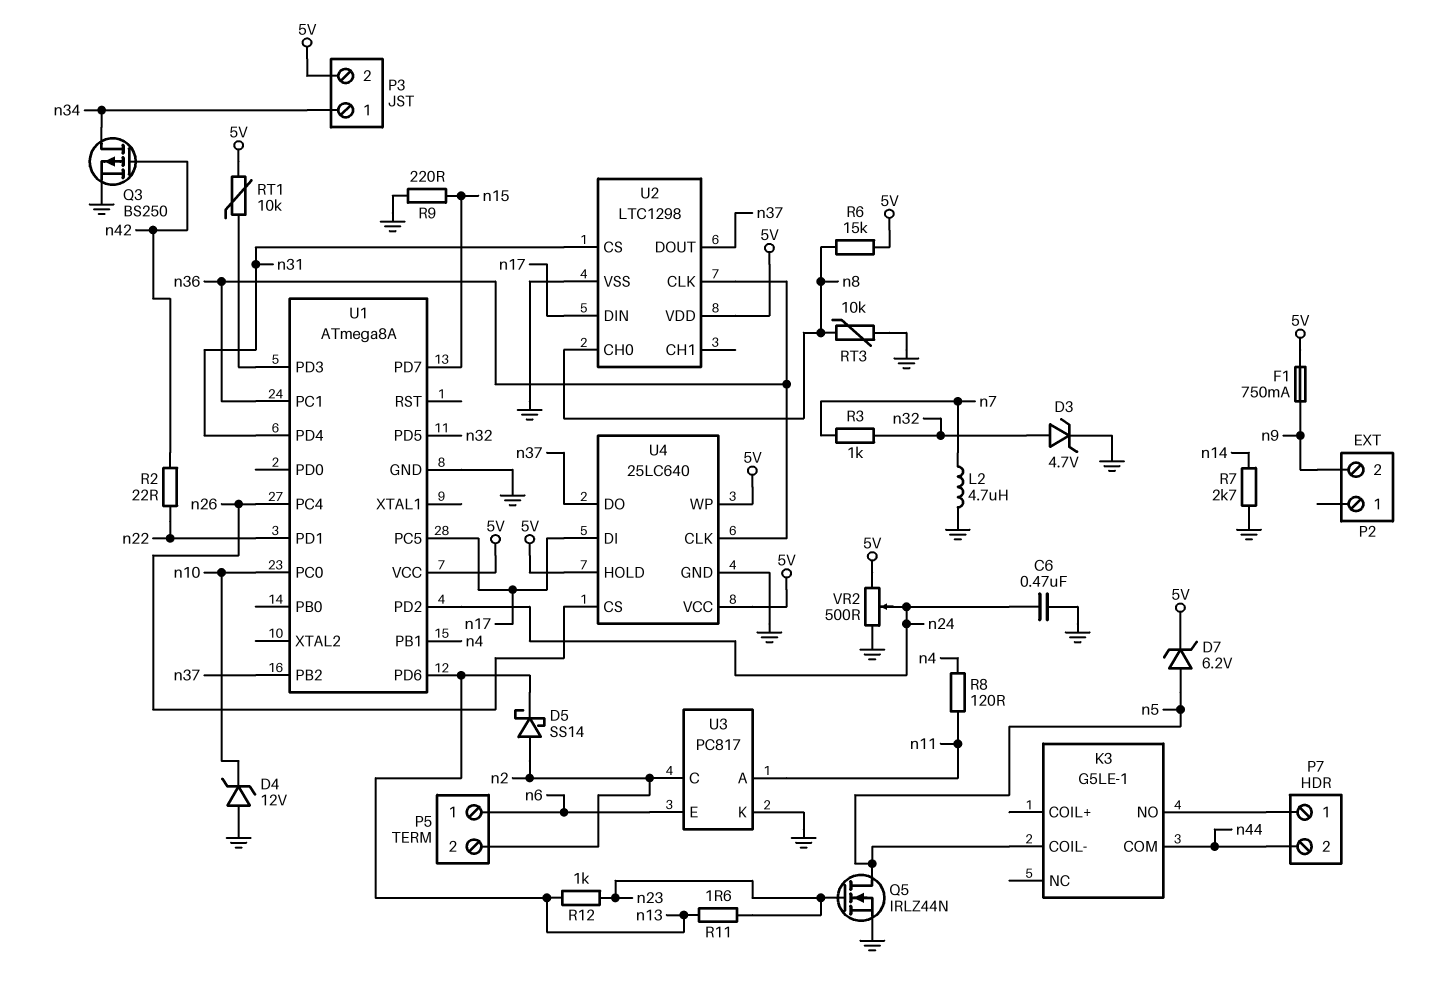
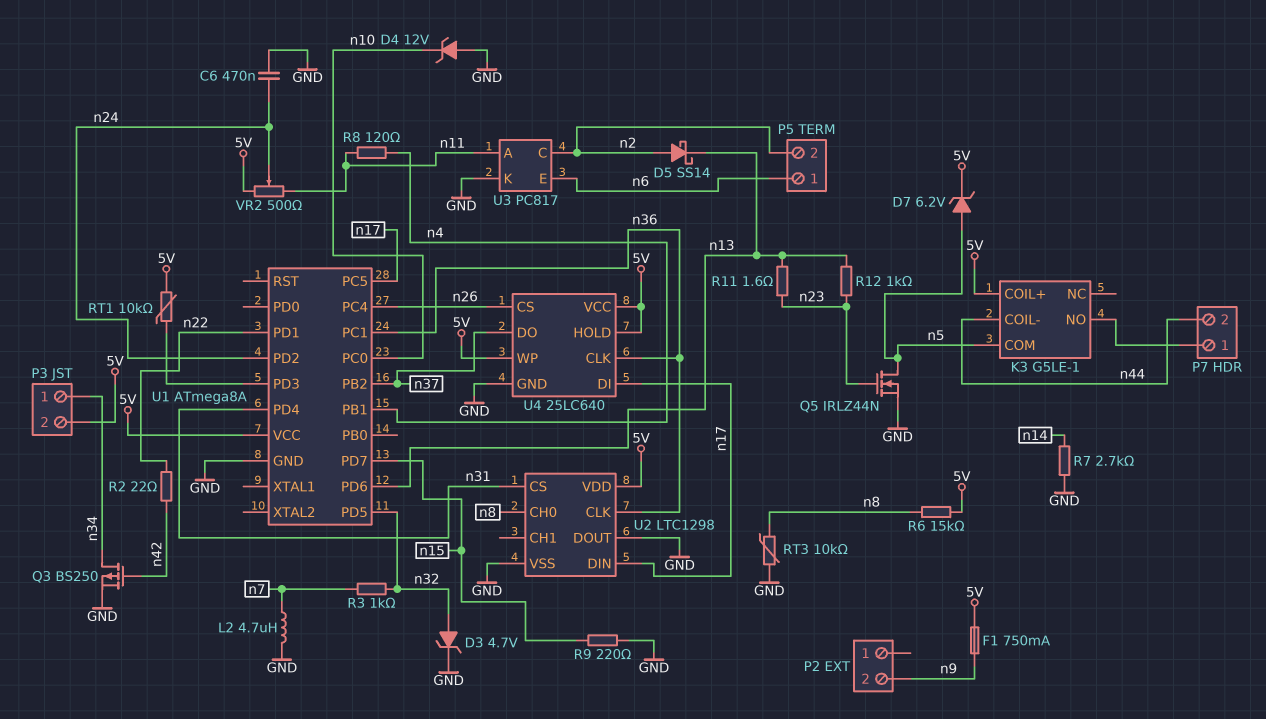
K3 pin COIL+: none -> 5V
K3 pin COIL-: n5 -> n44
K3 pin COM: n44 -> n5
U2 pin DOUT: n37 -> GND
VR2: 500 (5V, GND, wiper n24) -> 500 (5V, n11, wiper n24)

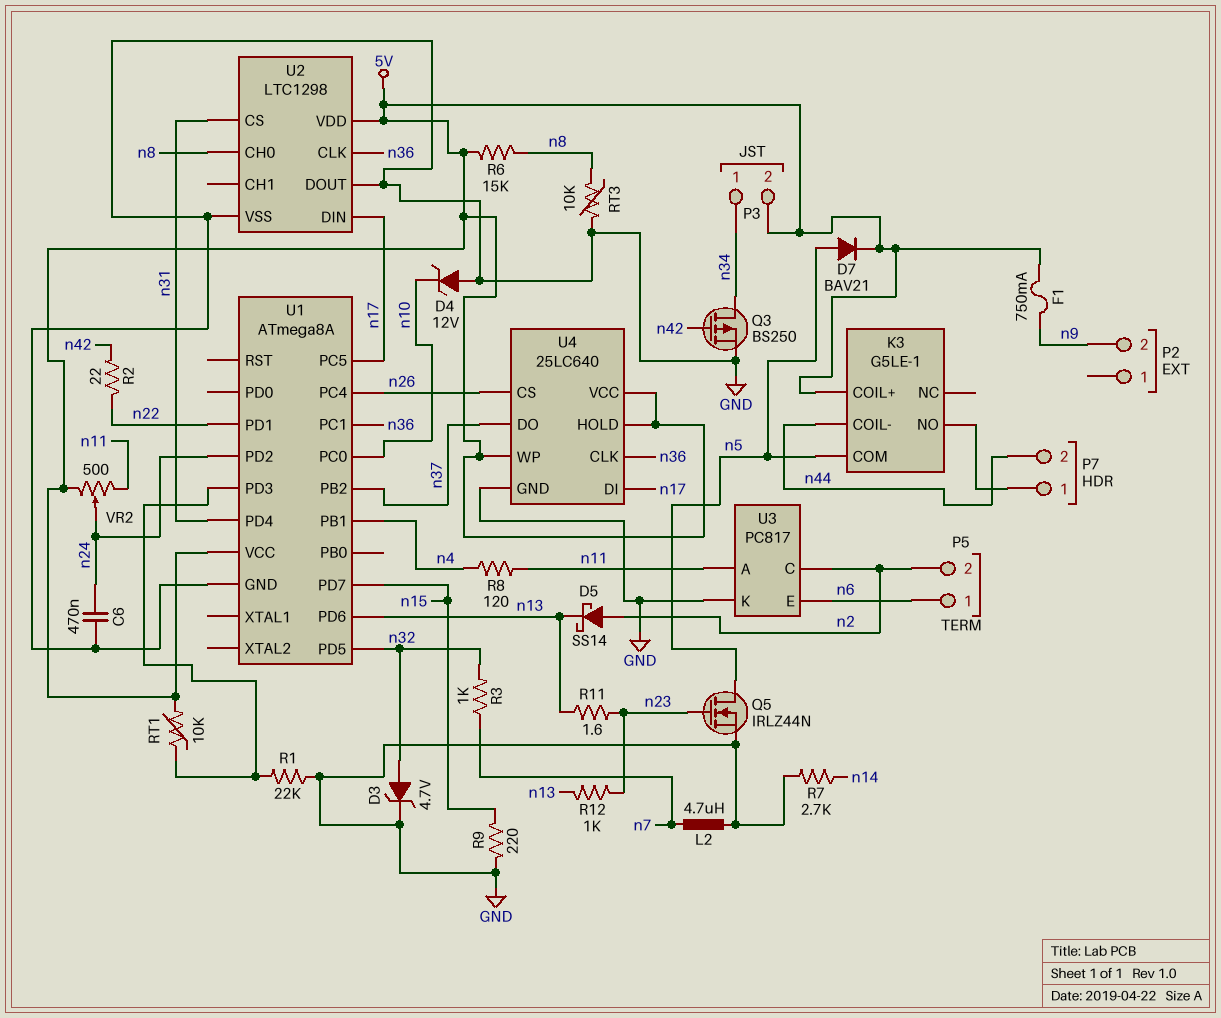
D7: zener 6.2V (A n5, K 5V) -> diode BAV21 (A n5, K 5V)
R1: none -> 22k (GND, U1/PD3)

